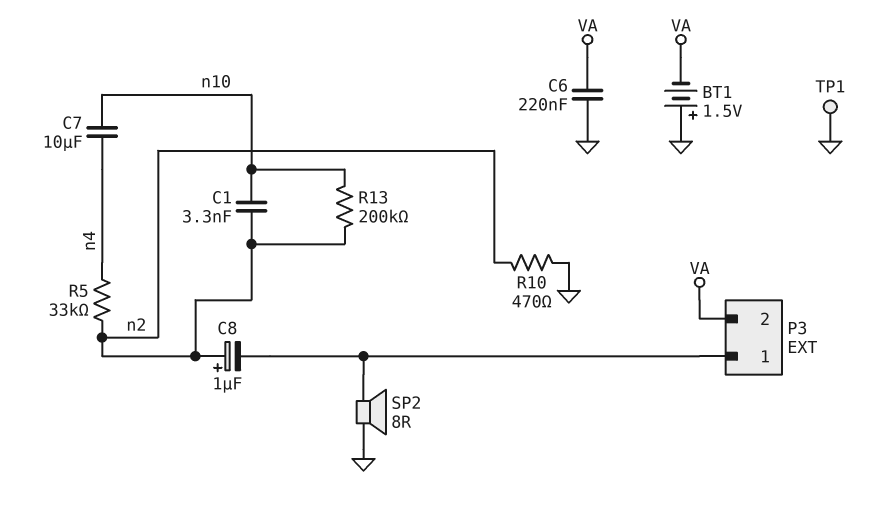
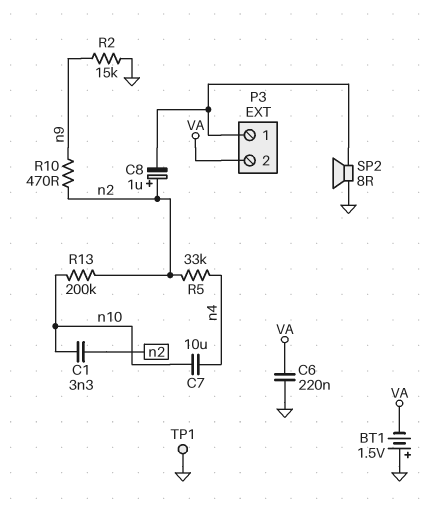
R2: none -> 15k (GND, n9)
R10: 470 (GND, n2) -> 470 (n2, n9)

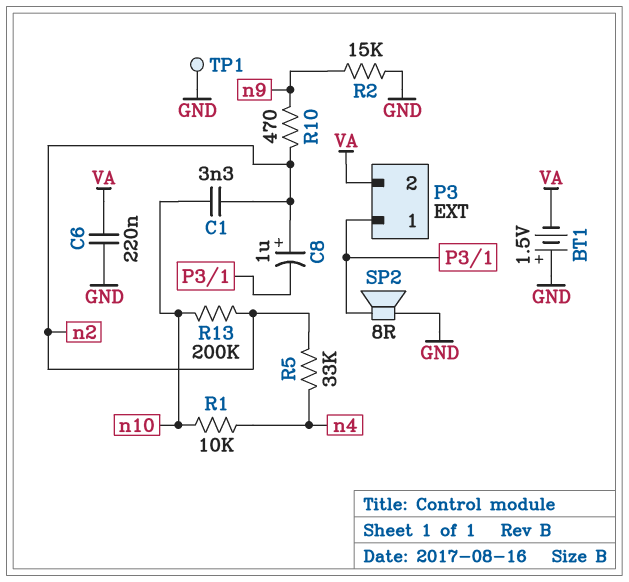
C7: 10uF (n4, n10) -> none
R1: none -> 10k (n4, n10)

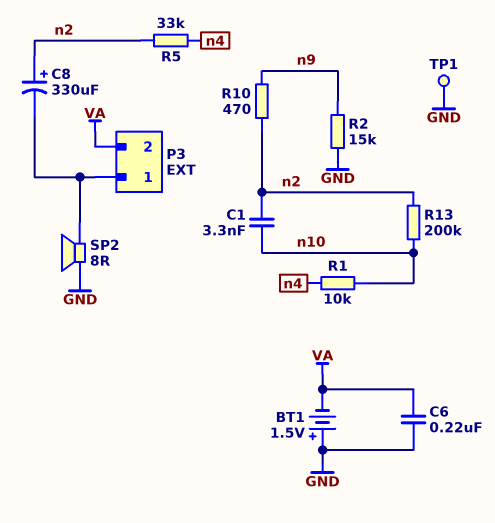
C8: 1uF (plus n2, minus P3/1) -> 330uF (plus n2, minus P3/1)

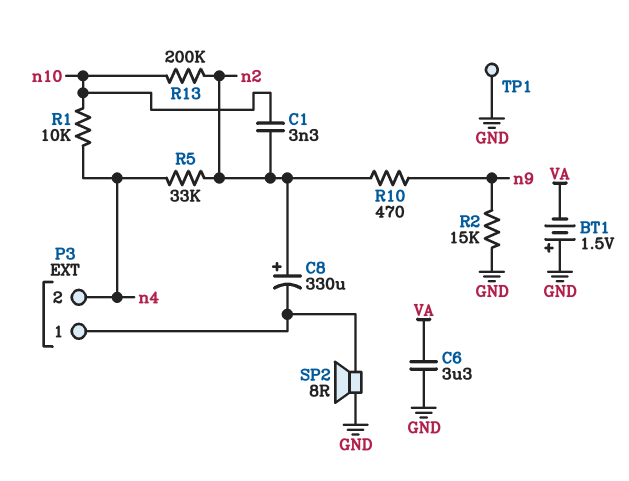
C6: 220nF (GND, VA) -> 3.3uF (GND, VA)
P3 pin 2: VA -> n4

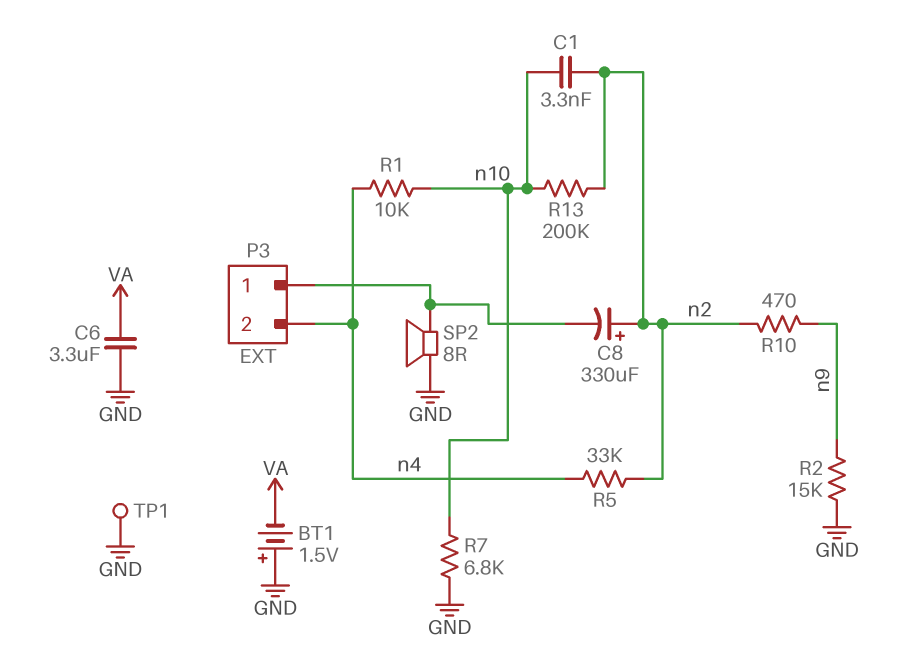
R7: none -> 6.8k (GND, n10)

